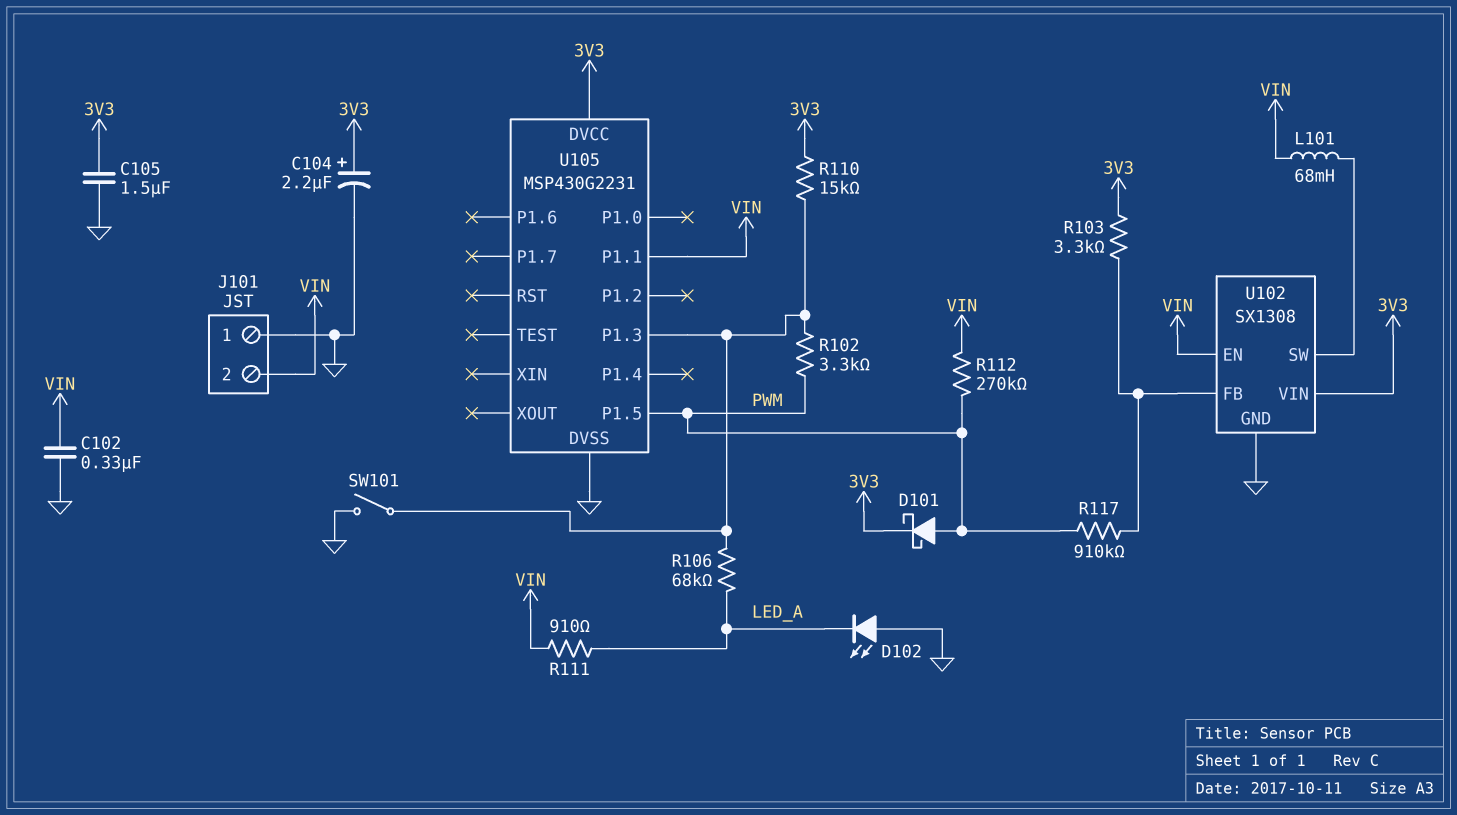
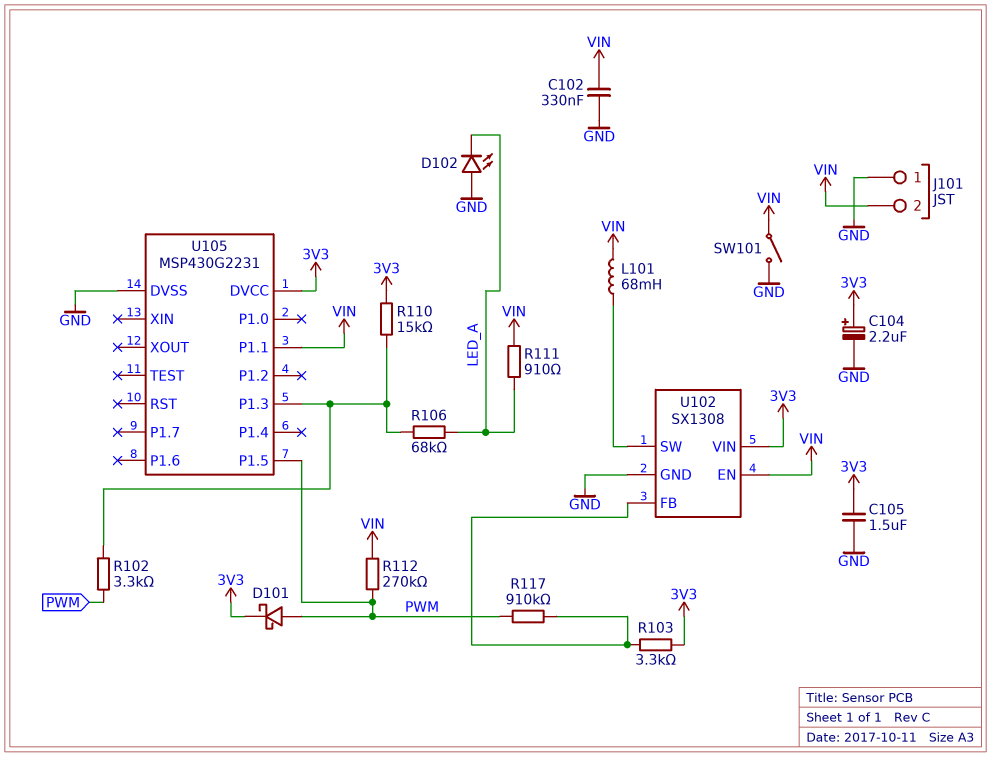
SW101: switch (GND, U105/P1.3) -> switch (GND, VIN)

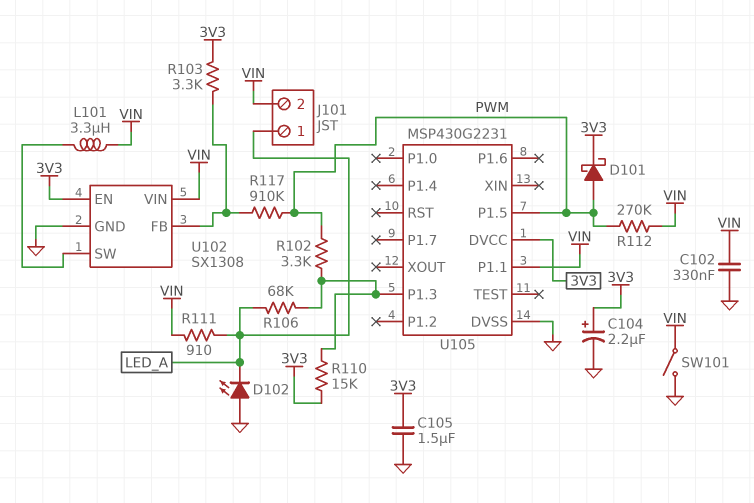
J101 pin 1: GND -> LED_A
L101: 68mH (U102/SW, VIN) -> 3.3uH (U102/SW, VIN)
U102 pin EN: VIN -> 3V3
U102 pin VIN: 3V3 -> VIN

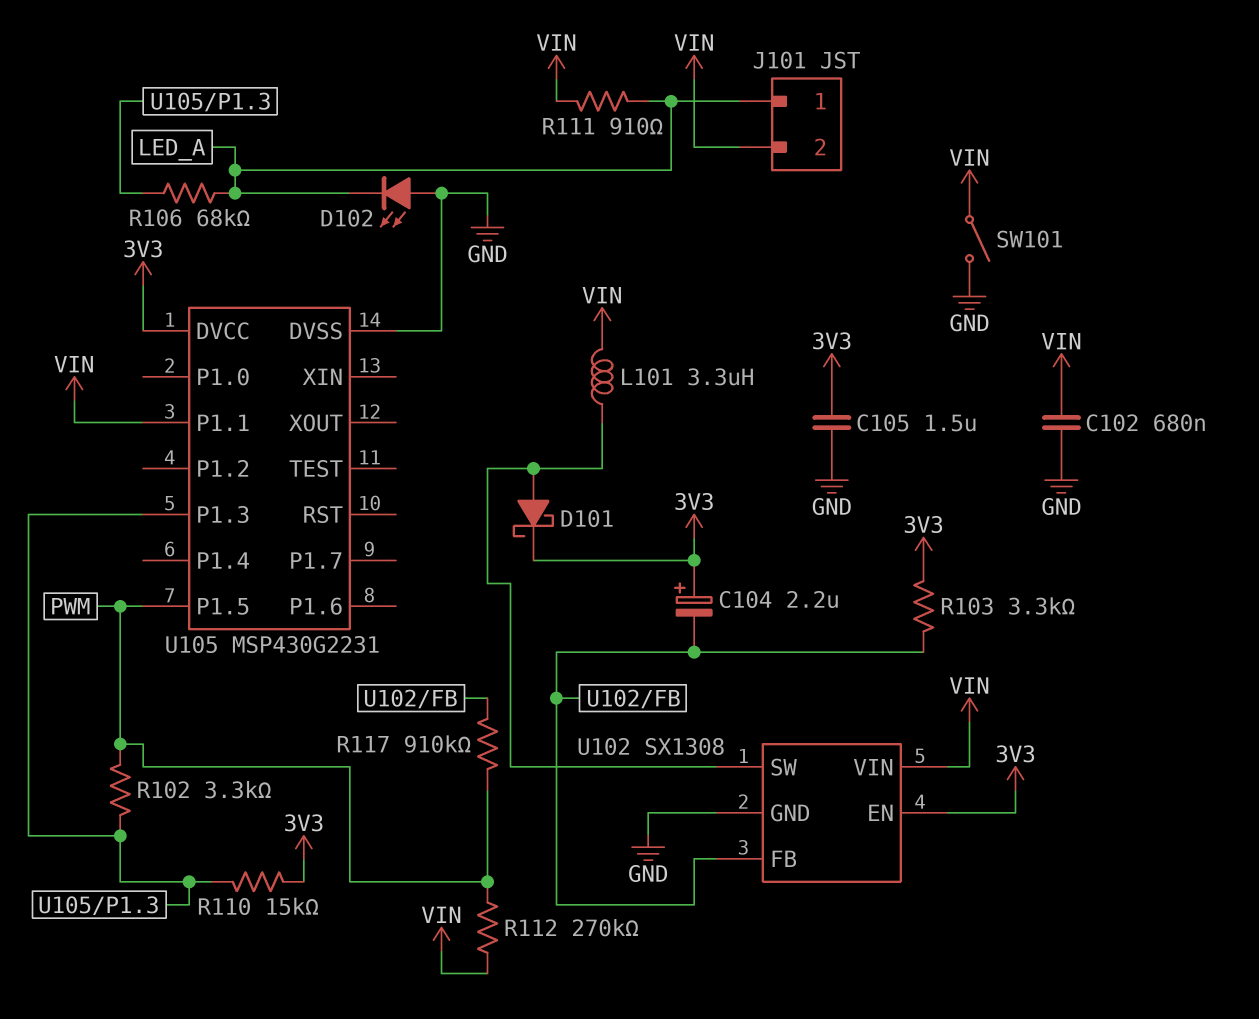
C102: 330nF (GND, VIN) -> 680nF (GND, VIN)
C104: 2.2uF (plus 3V3, minus GND) -> 2.2uF (plus 3V3, minus U102/FB)
D101: schottky (A PWM, K 3V3) -> schottky (A U102/SW, K 3V3)

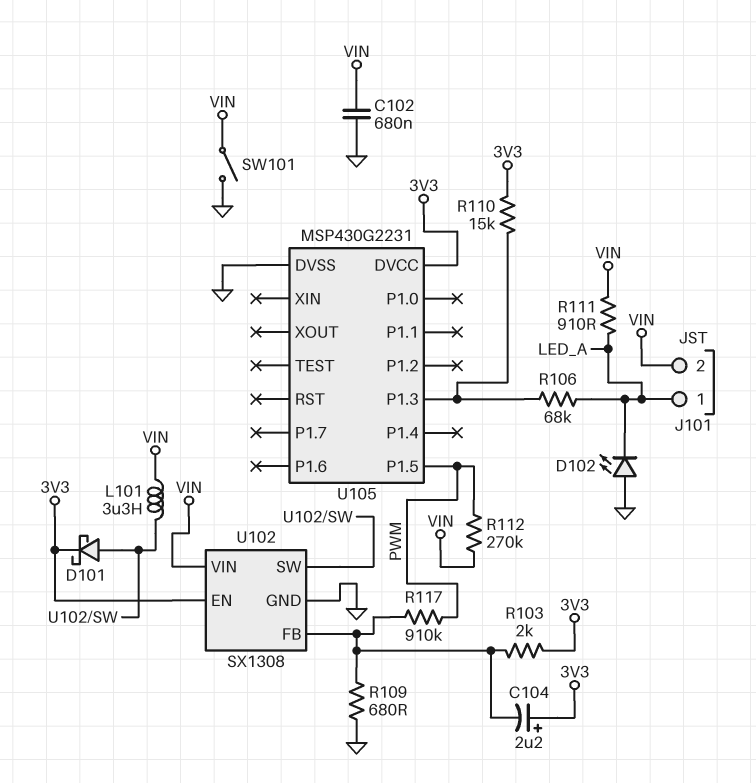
C105: 1.5uF (3V3, GND) -> none
R102: 3.3k (PWM, U105/P1.3) -> none
R103: 3.3k (3V3, U102/FB) -> 2k (3V3, U102/FB)
R109: none -> 680 (GND, U102/FB)
U105 pin P1.1: VIN -> none

